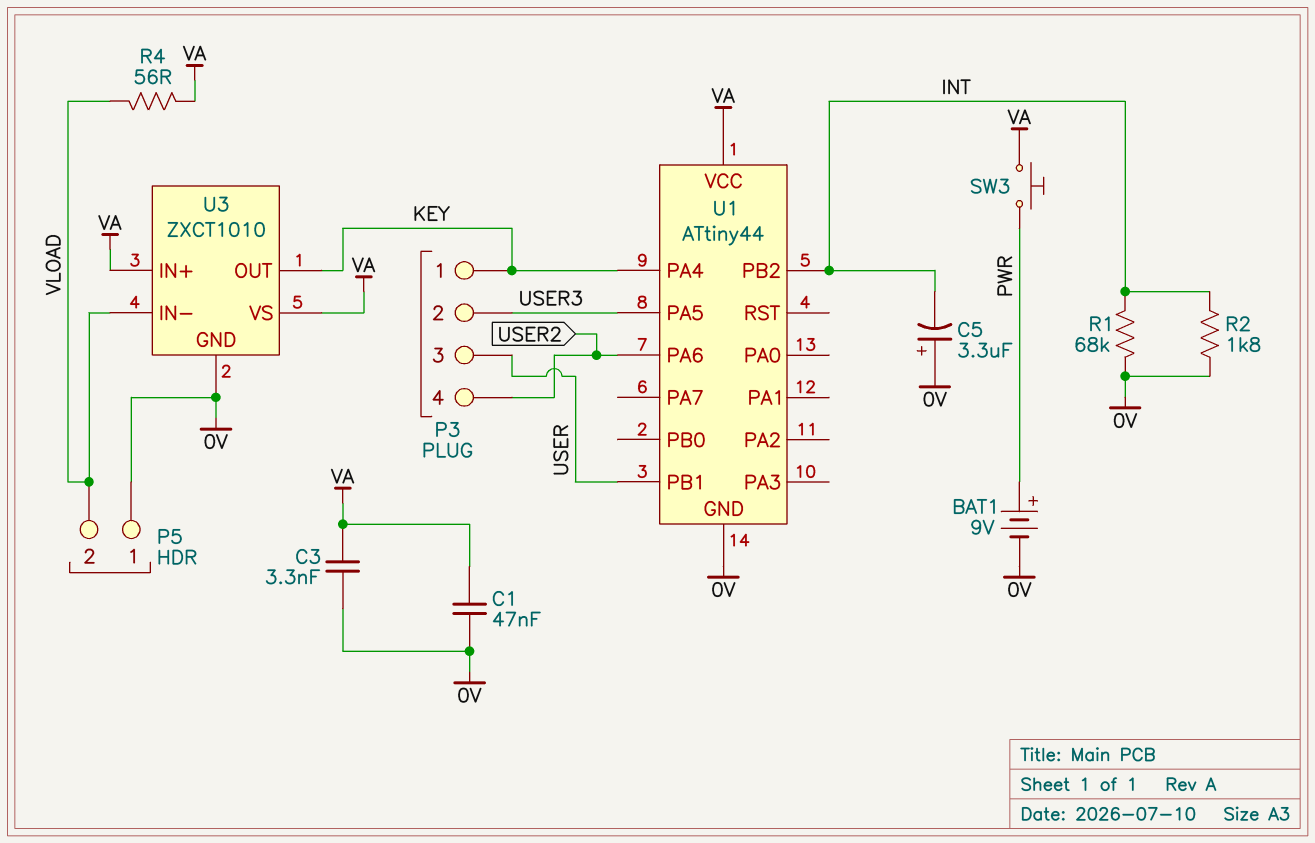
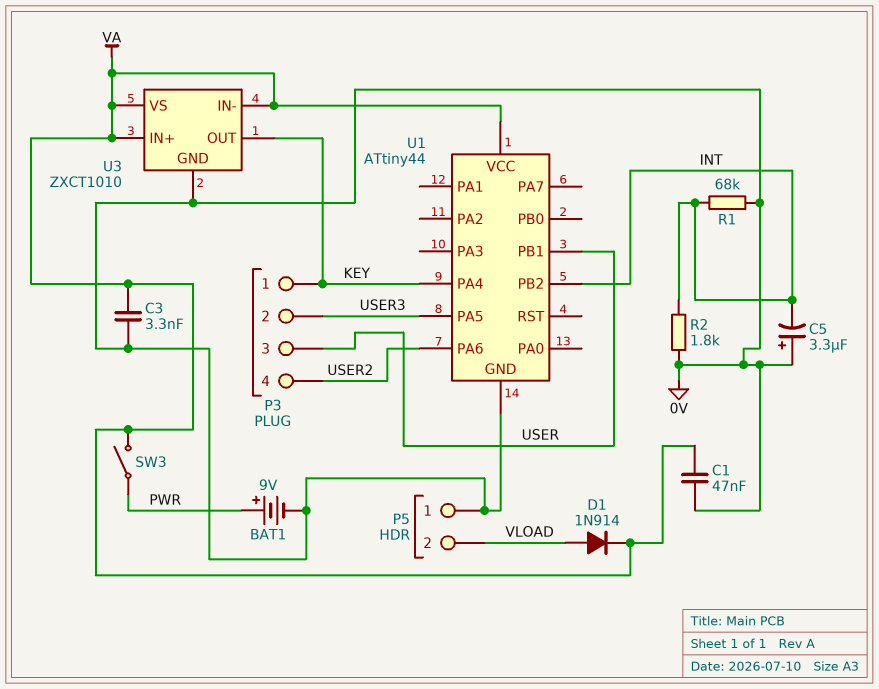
D1: none -> diode 1N914 (A VLOAD, K VA)
R4: 56 (VA, VLOAD) -> none
SW3: button (PWR, VA) -> switch (PWR, VA)
U3 pin IN-: VLOAD -> VA

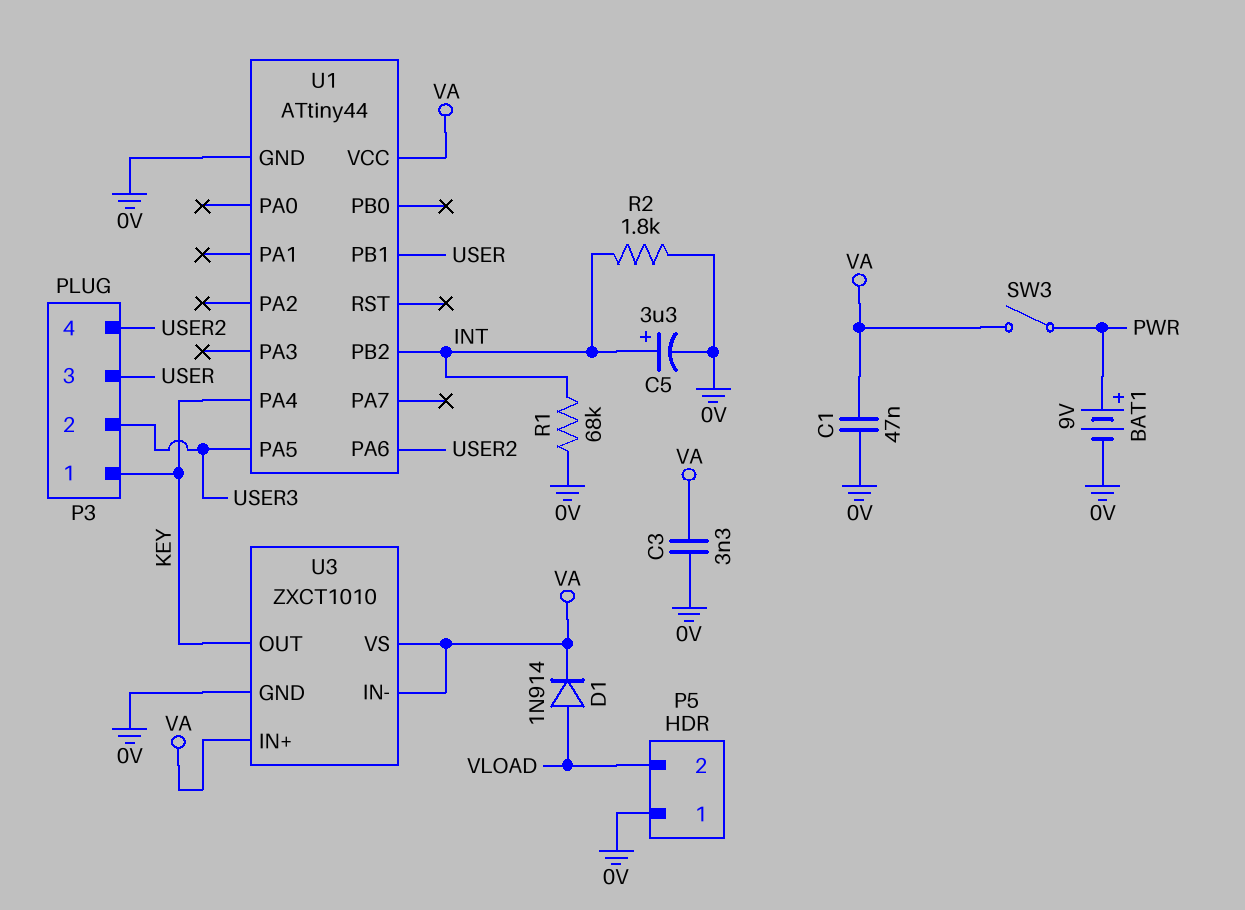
C5: 3.3uF (plus 0V, minus INT) -> 3.3uF (plus INT, minus 0V)

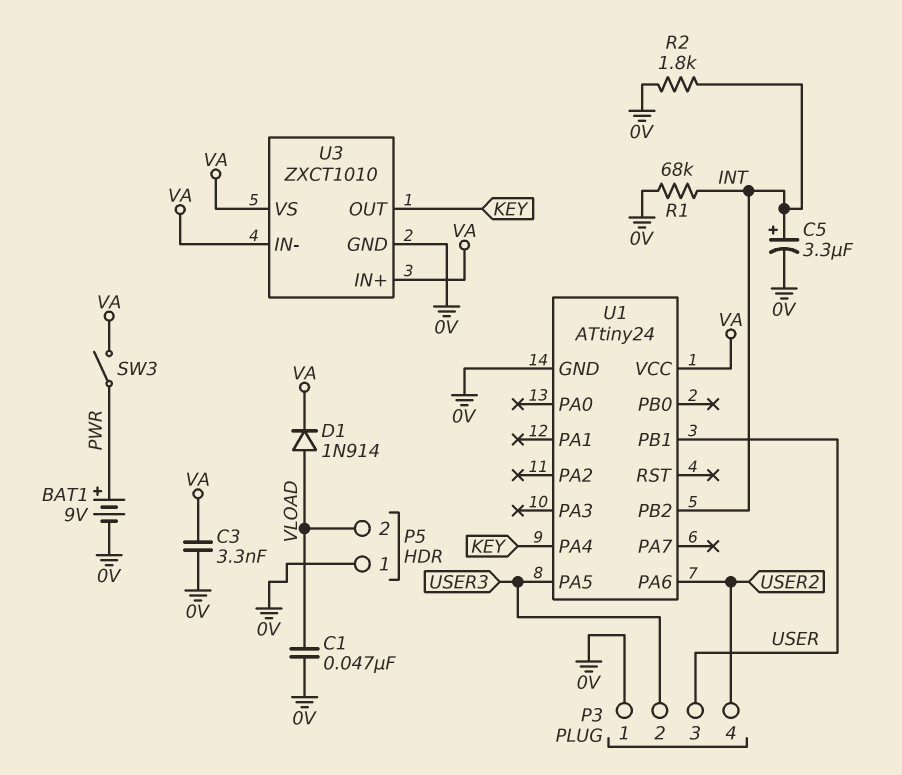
C1: 47nF (0V, VA) -> 47nF (0V, VLOAD)
P3 pin 1: KEY -> 0V
U1: ATtiny44 -> ATtiny24

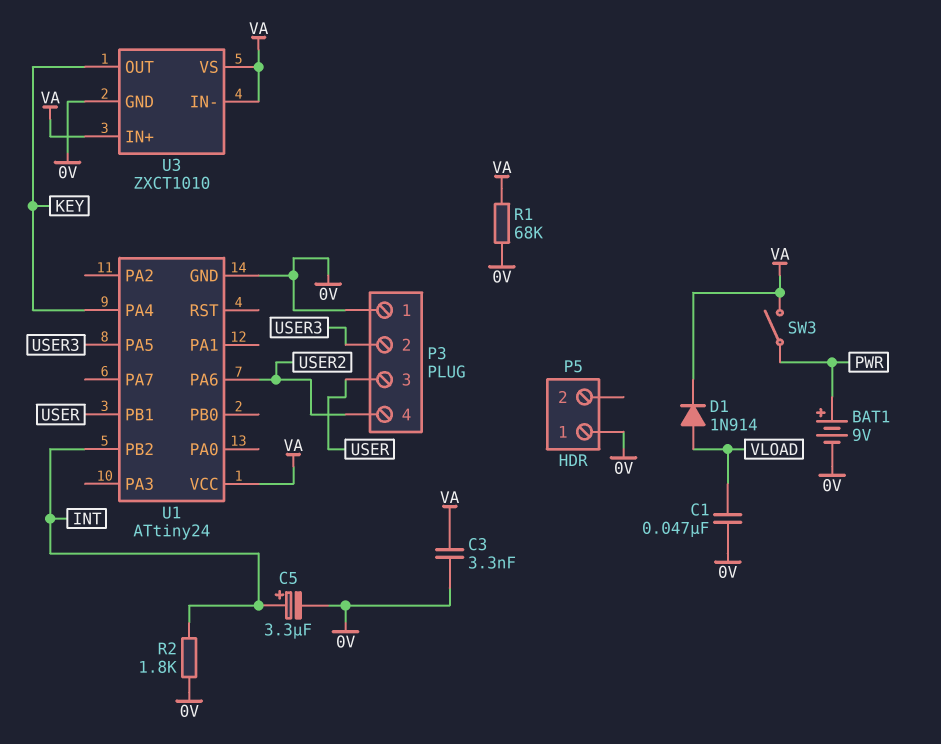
P5 pin 2: VLOAD -> none
R1: 68k (0V, INT) -> 68k (0V, VA)

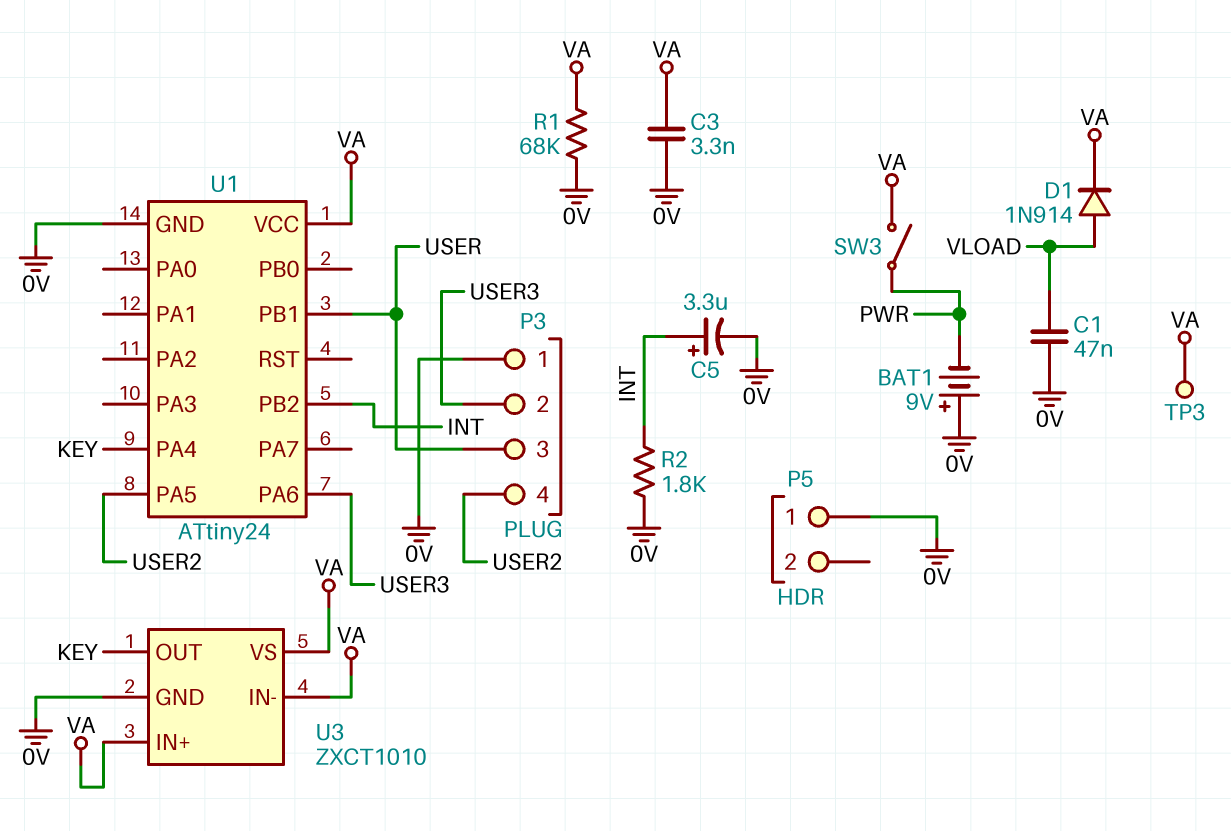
BAT1: 9V (plus PWR, minus 0V) -> 9V (plus 0V, minus PWR)
TP3: none -> test point (VA)
U1 pin PA5: USER3 -> USER2
U1 pin PA6: USER2 -> USER3

